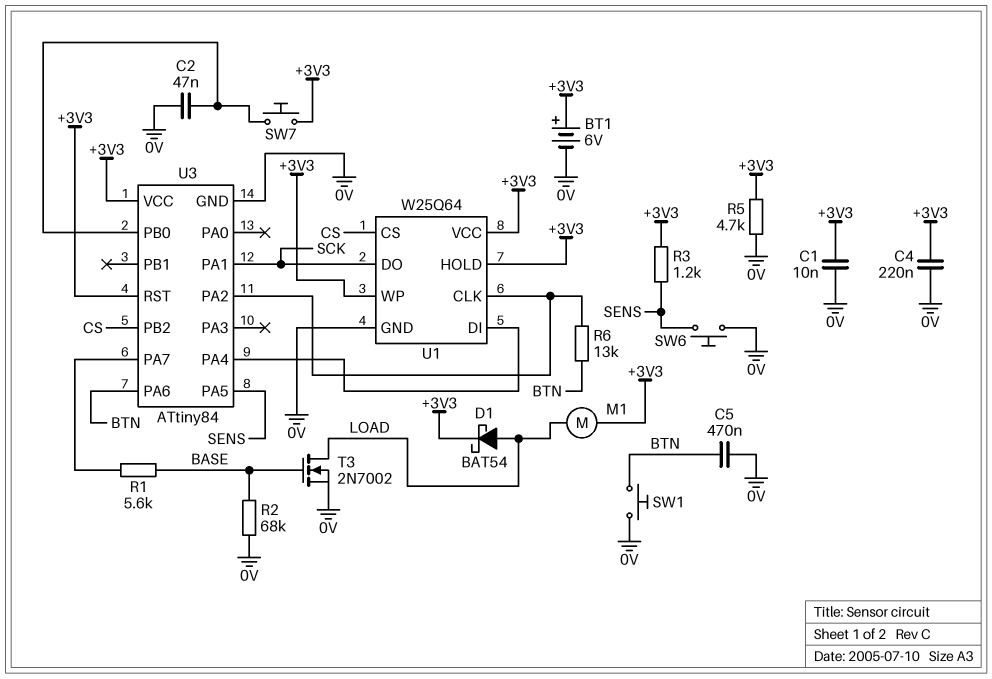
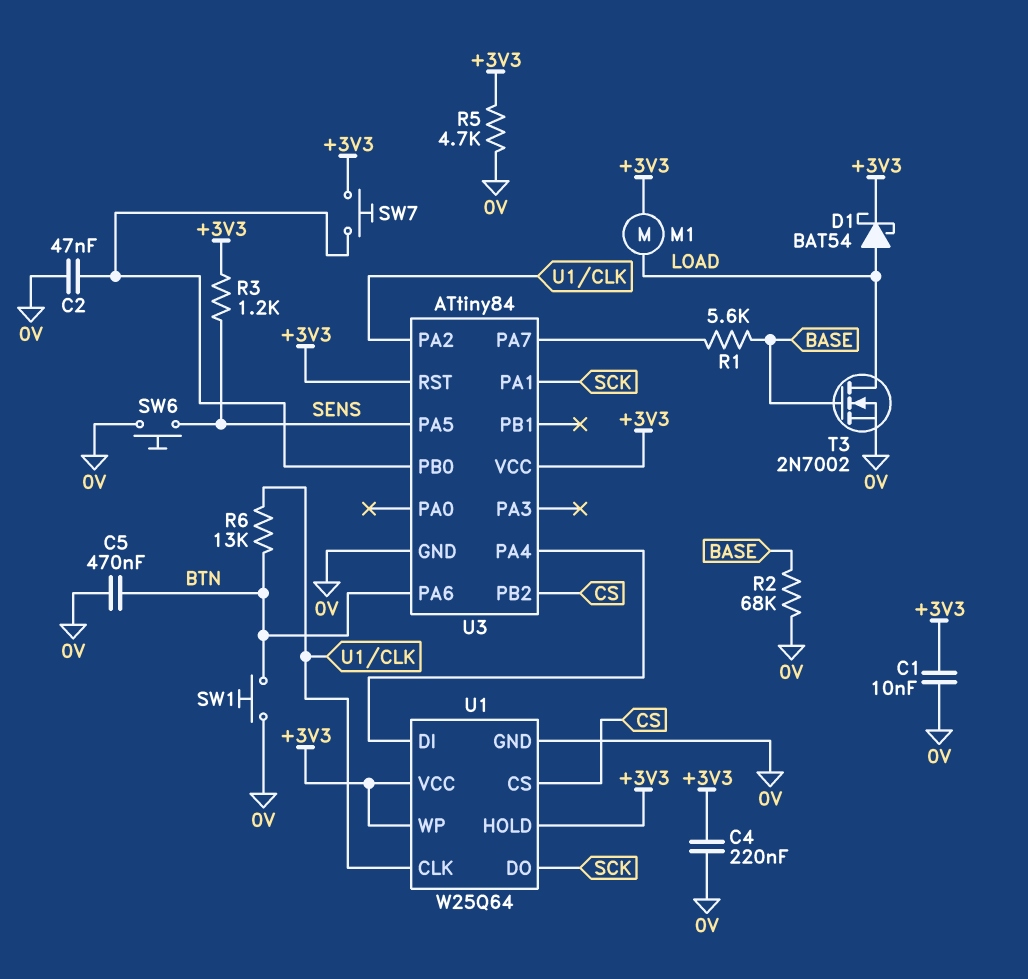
BT1: 6V (plus +3V3, minus 0V) -> none

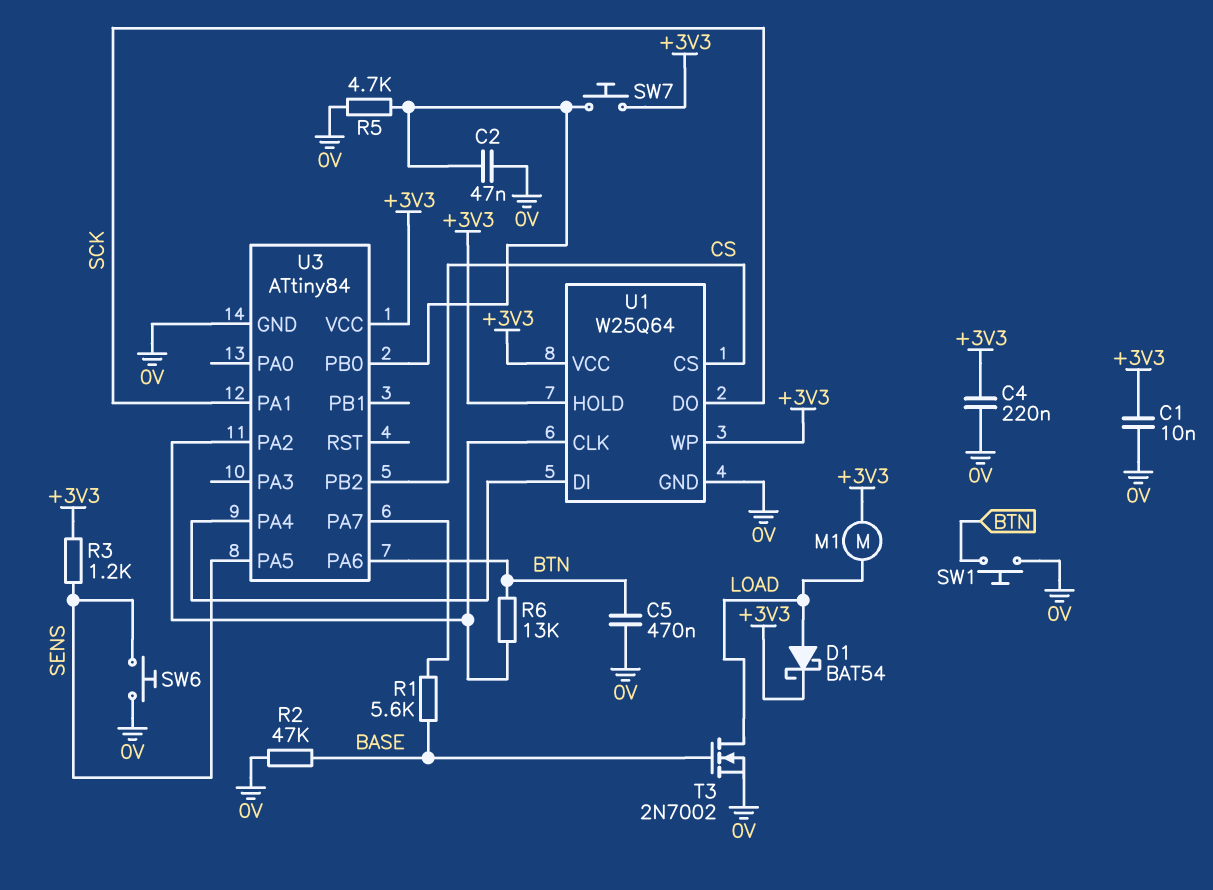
R2: 68k (0V, BASE) -> 47k (0V, BASE)
R5: 4.7k (+3V3, 0V) -> 4.7k (0V, U3/PB0)
U3 pin RST: +3V3 -> none

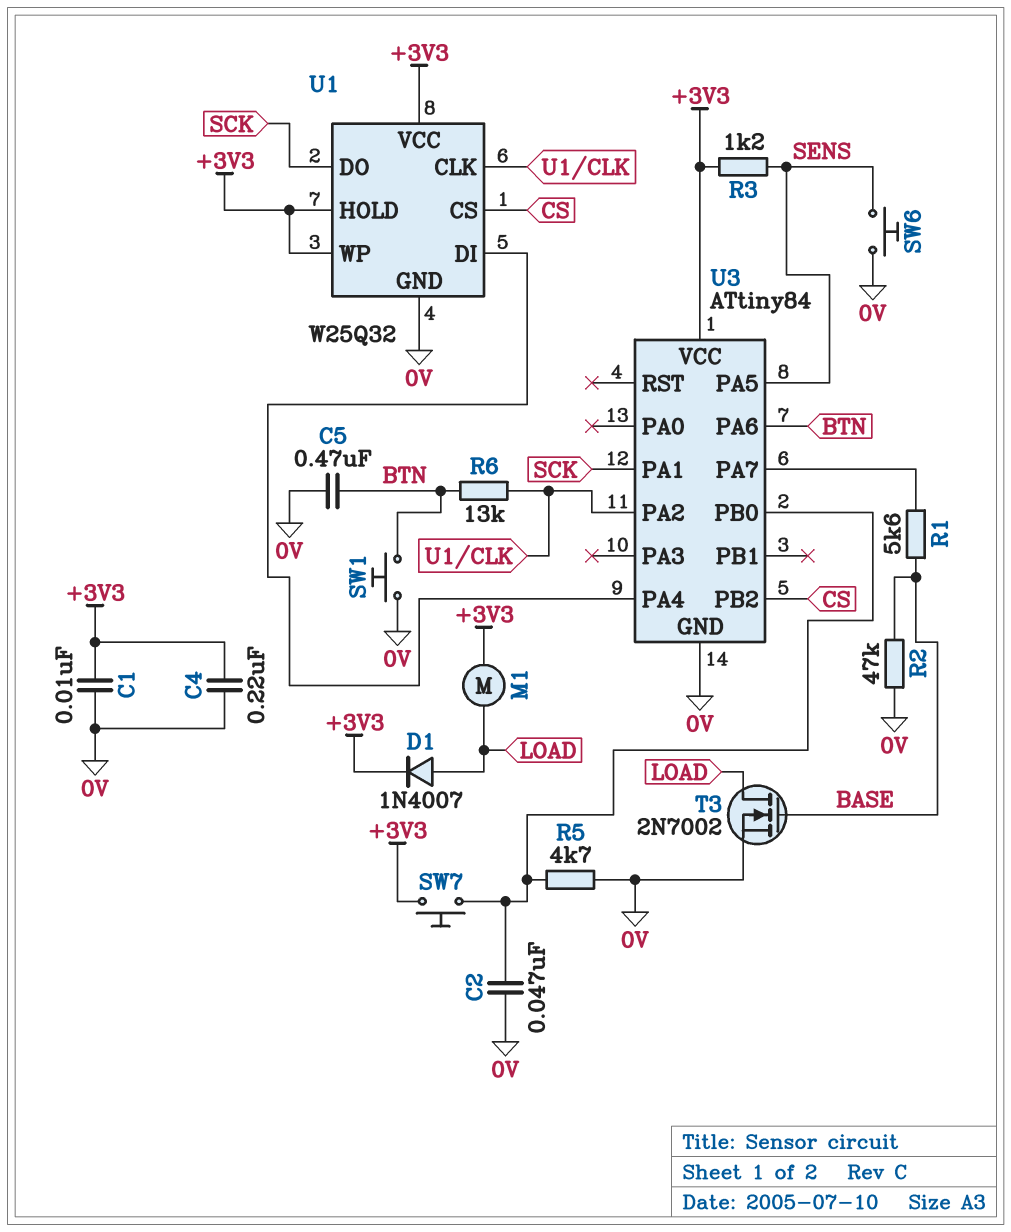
D1: schottky BAT54 (A LOAD, K +3V3) -> diode 1N4007 (A LOAD, K +3V3)
U1: W25Q64 -> W25Q32

